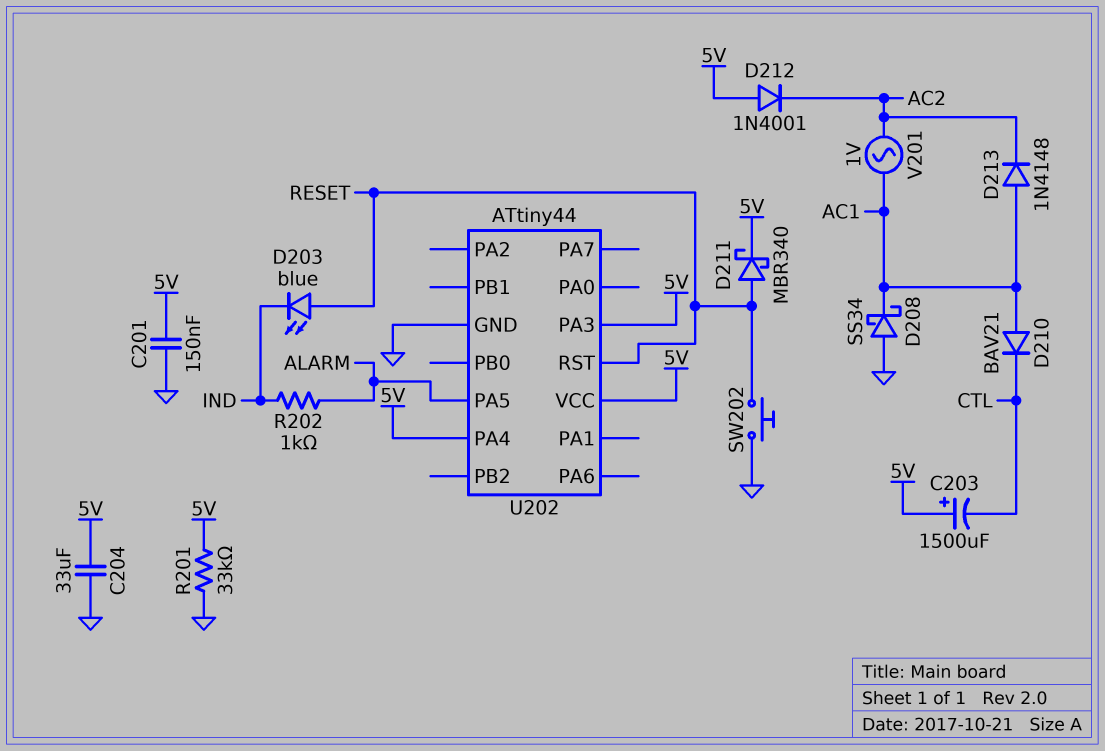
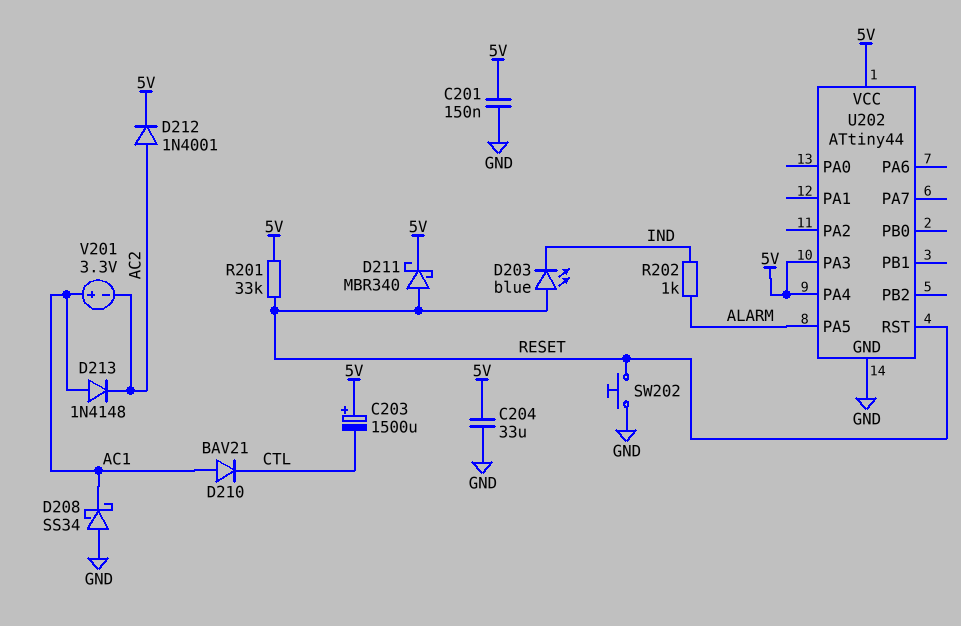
D212: diode 1N4001 (A 5V, K AC2) -> diode 1N4001 (A AC2, K 5V)
R201: 33k (5V, GND) -> 33k (5V, RESET)
V201: AC 1V (AC1, AC2) -> 3.3V (plus AC1, minus AC2)

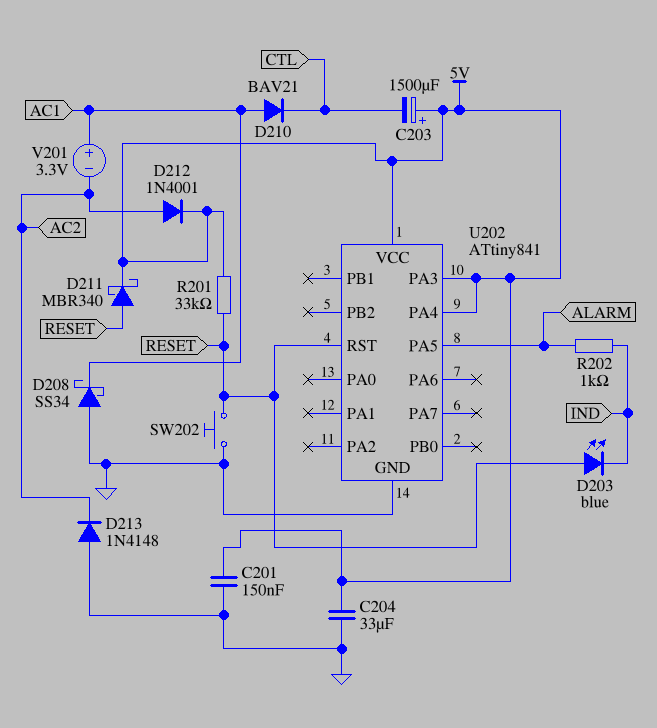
D213: diode 1N4148 (A AC1, K AC2) -> diode 1N4148 (A GND, K AC2)
U202: ATtiny44 -> ATtiny841

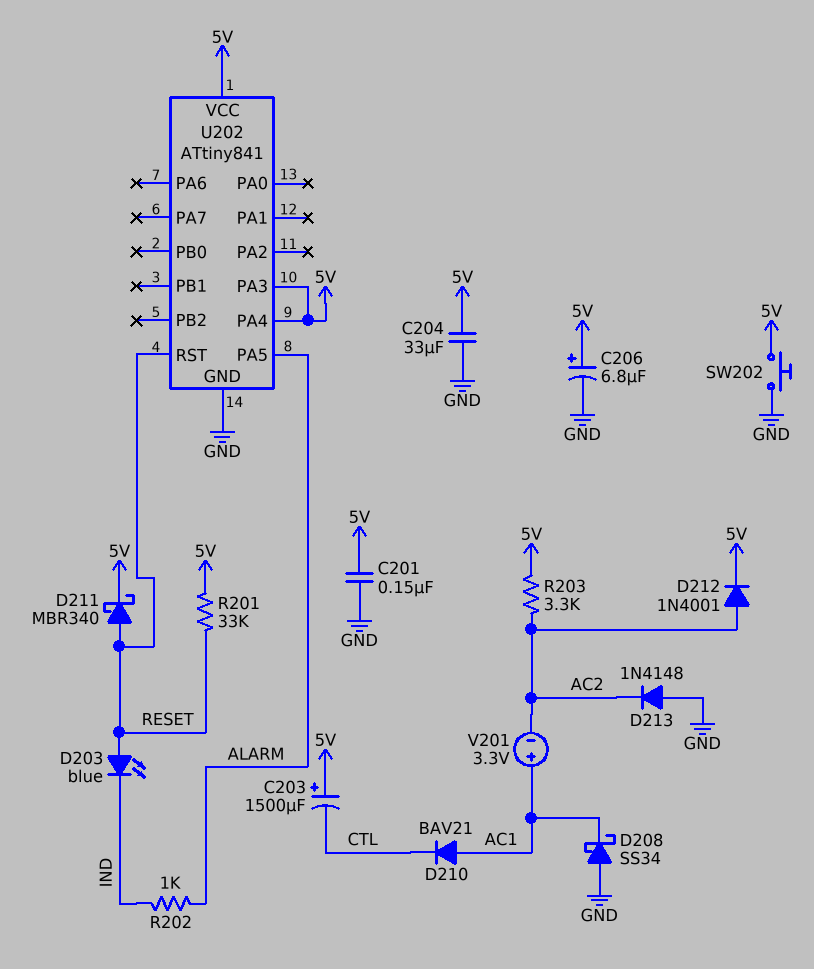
C206: none -> 6.8uF (plus 5V, minus GND)
R203: none -> 3.3k (5V, AC2)
SW202: button (GND, RESET) -> button (5V, GND)

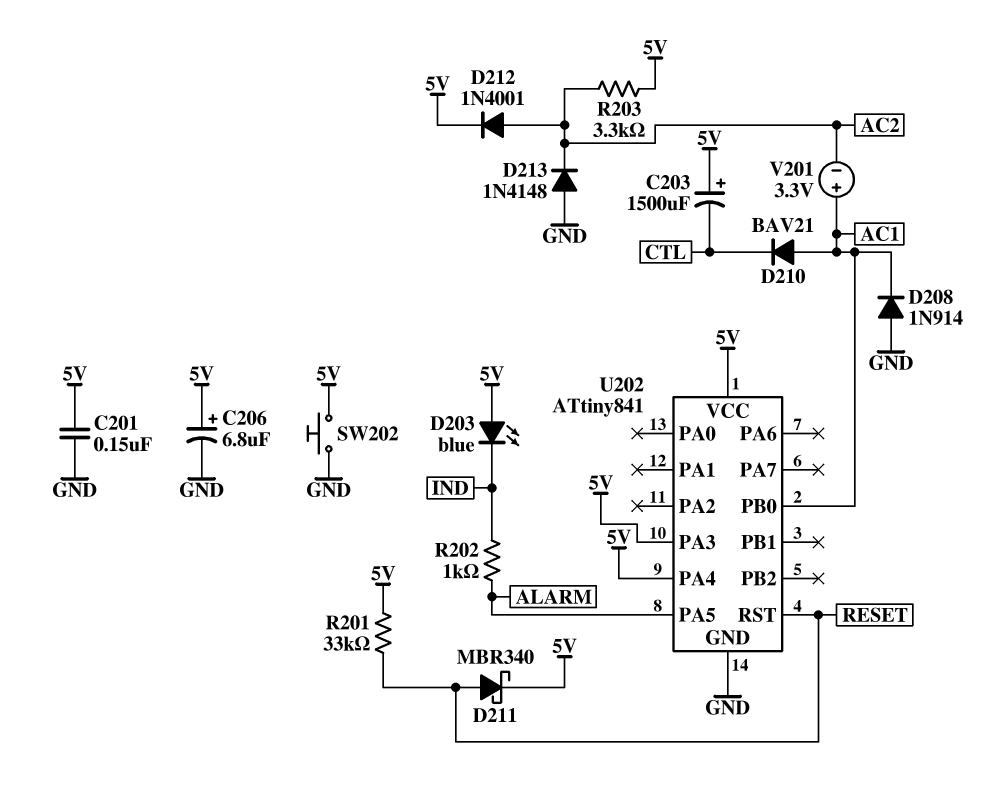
C204: 33uF (5V, GND) -> none
D203: LED blue (A RESET, K IND) -> LED blue (A 5V, K IND)
D208: schottky SS34 (A GND, K AC1) -> diode 1N914 (A GND, K AC1)
U202 pin PB0: none -> AC1

